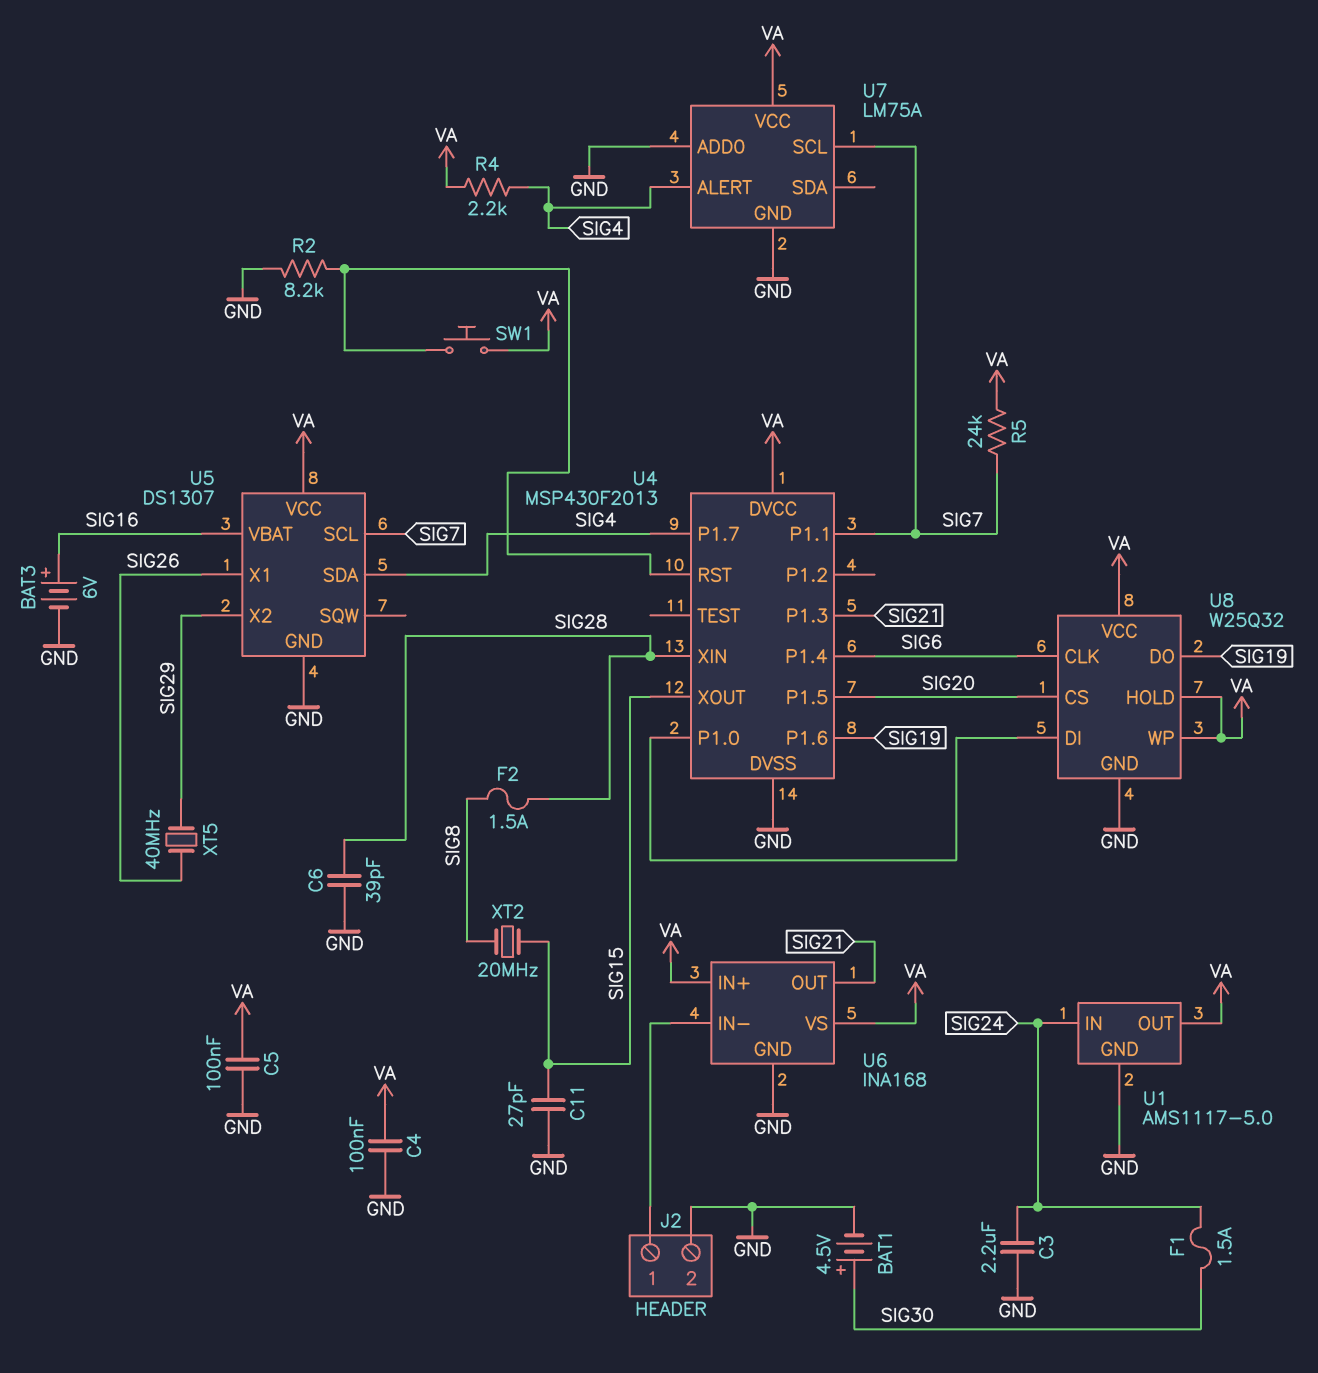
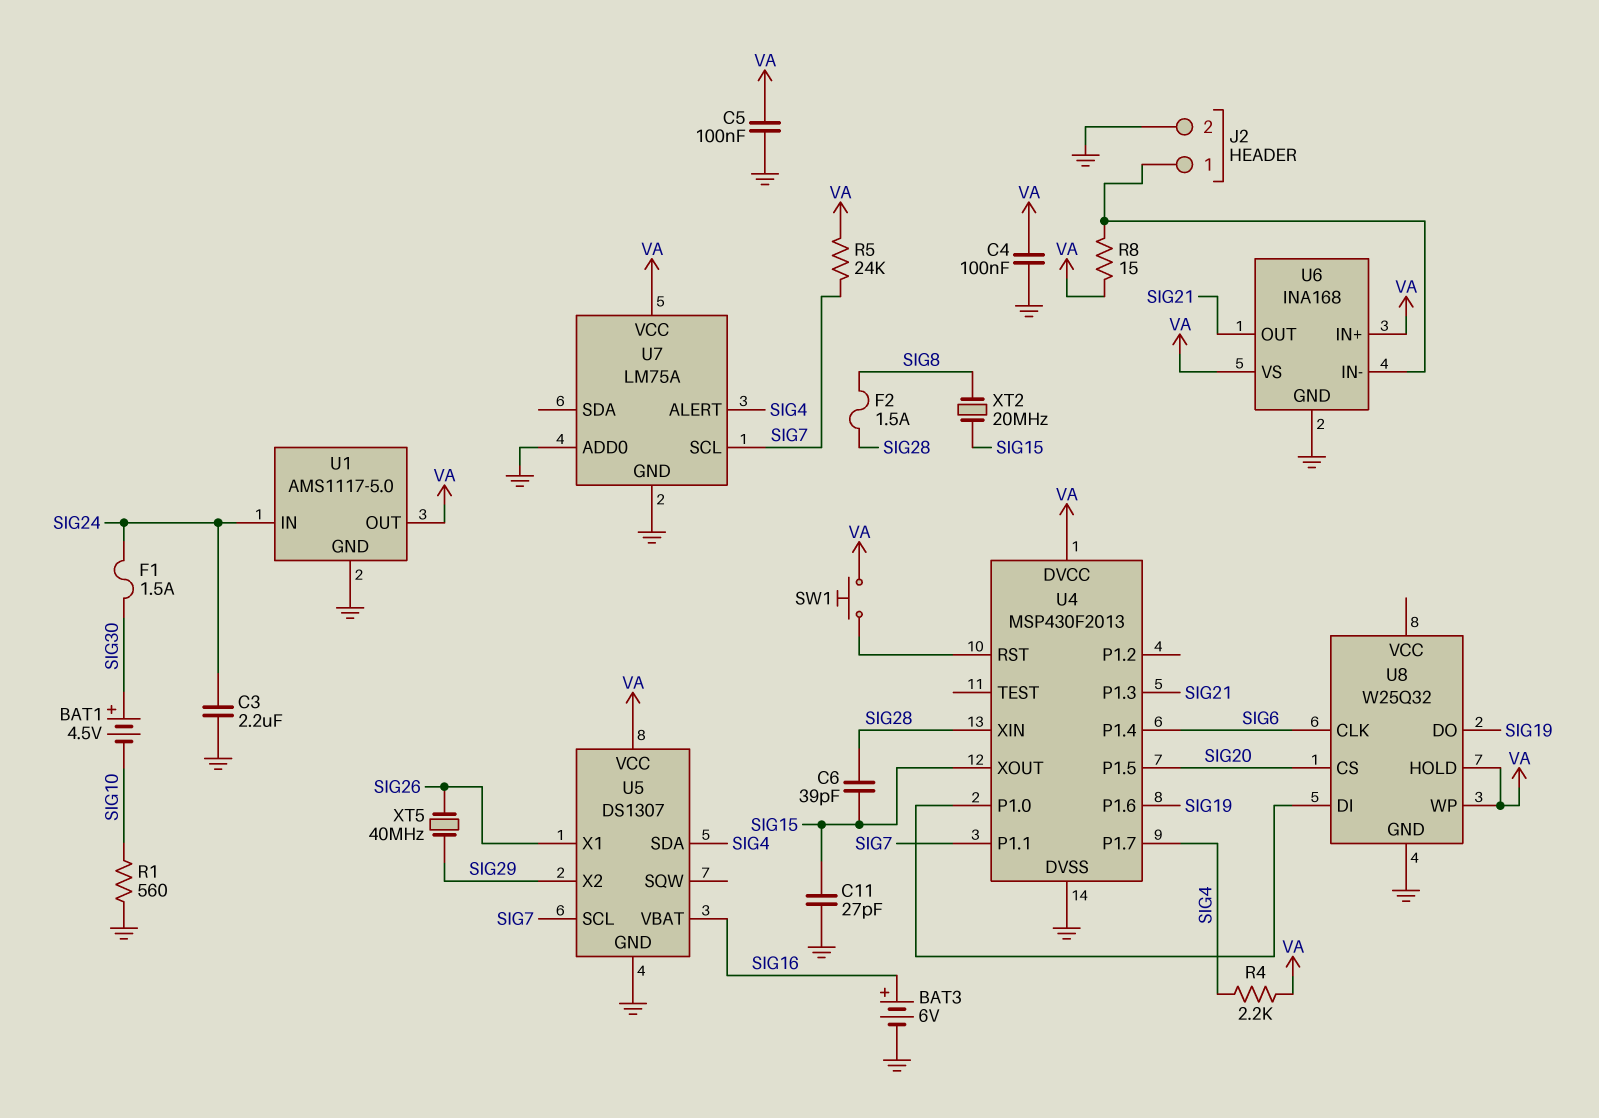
BAT1: 4.5V (plus SIG30, minus GND) -> 4.5V (plus SIG30, minus SIG10)
C6: 39pF (GND, SIG28) -> 39pF (SIG15, SIG28)
R1: none -> 560 (GND, SIG10)
R2: 8.2k (GND, U4/RST) -> none
R8: none -> 15 (J2/1, VA)
U8 pin VCC: VA -> none

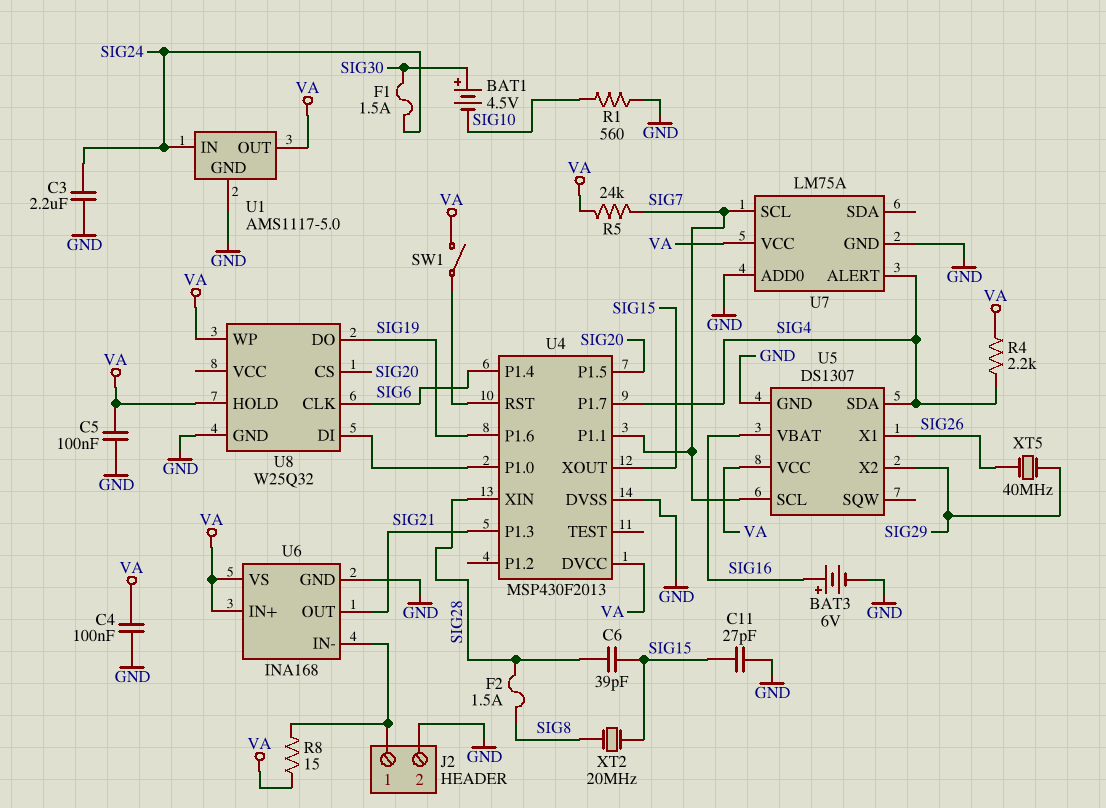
SW1: button (U4/RST, VA) -> switch (U4/RST, VA)

